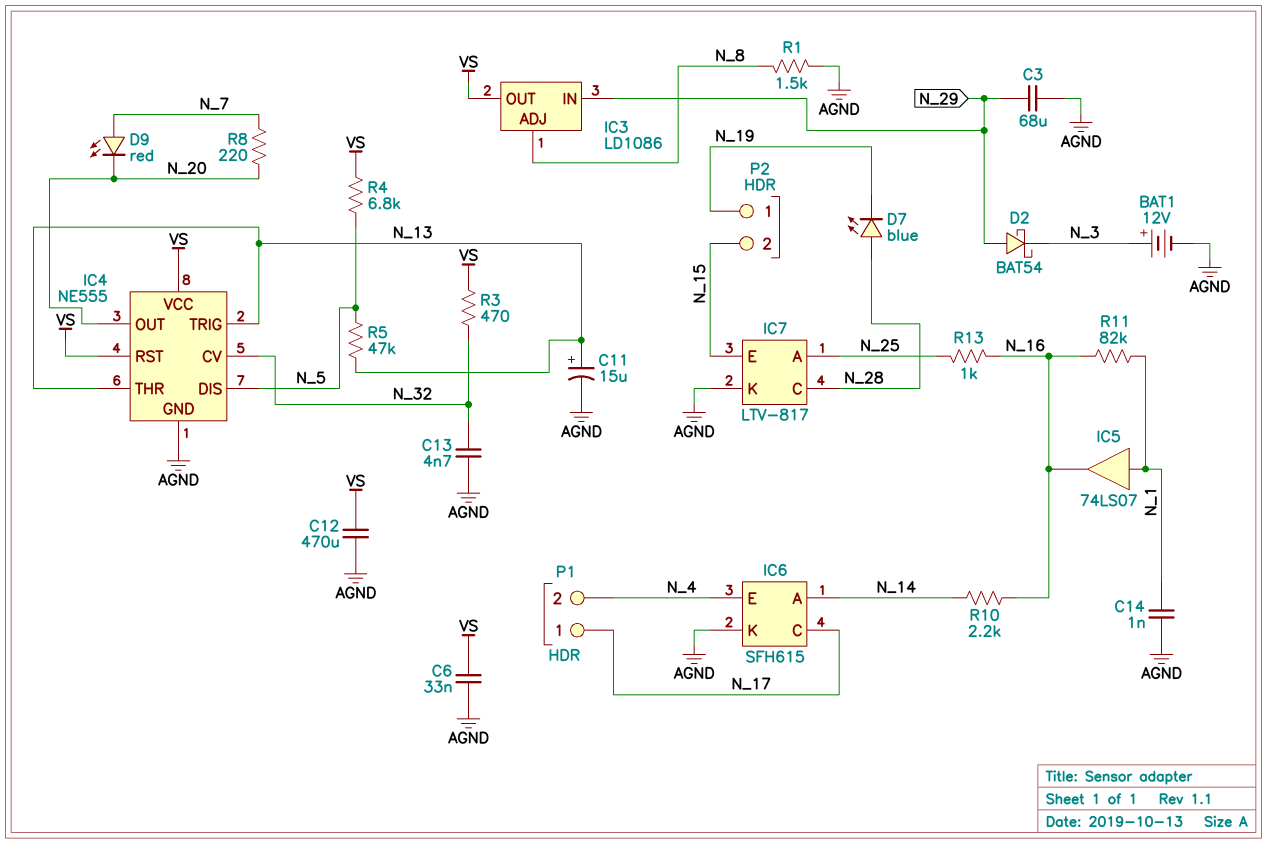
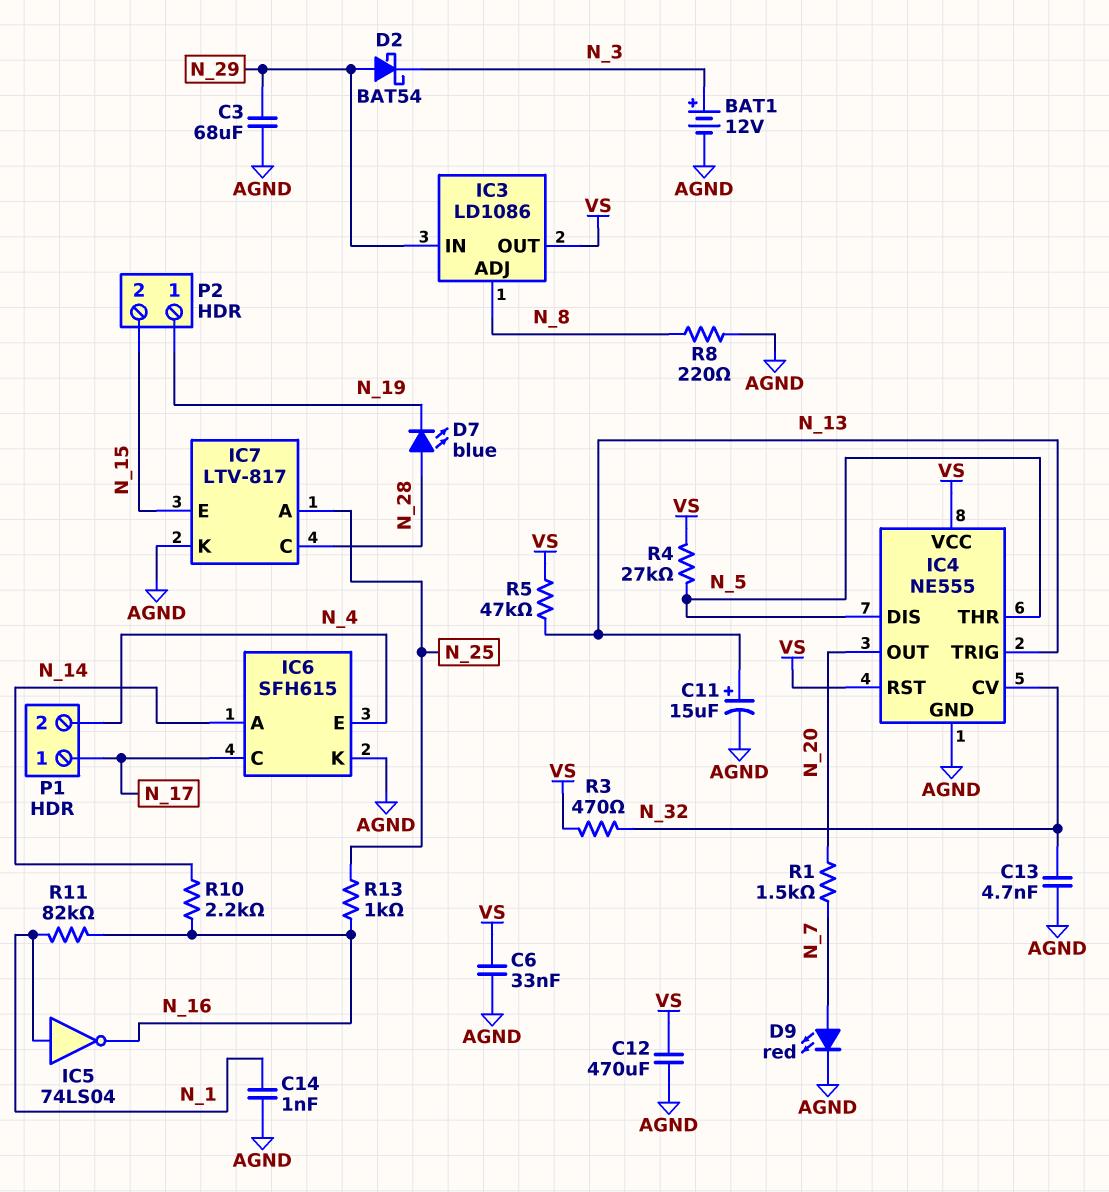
D9: LED red (A N_7, K N_20) -> LED red (A N_7, K AGND)
IC4 pin THR: N_13 -> N_5
IC5: buffer 74LS07 (in N_1, out N_16) -> NOT 74LS04 (in N_1, out N_16)
R1: 1.5k (AGND, N_8) -> 1.5k (N_7, N_20)
R4: 6.8k (N_5, VS) -> 27k (N_5, VS)
R5: 47k (N_5, N_13) -> 47k (N_13, VS)
R8: 220 (N_7, N_20) -> 220 (AGND, N_8)

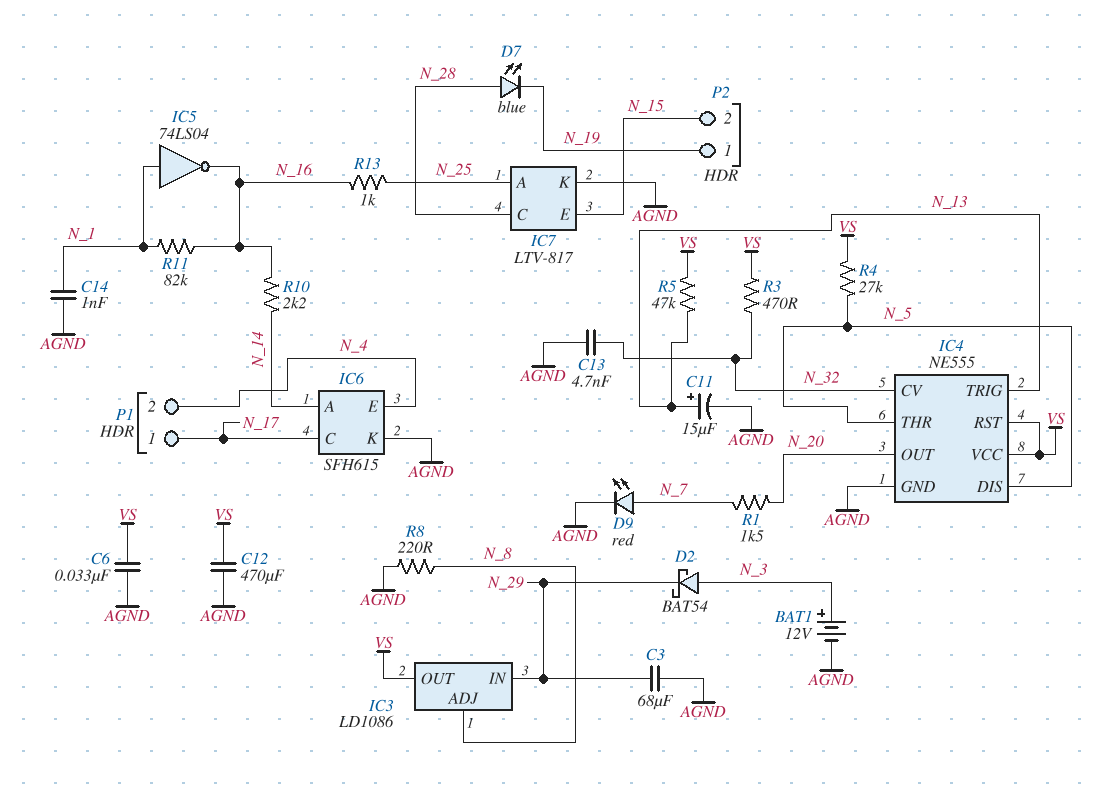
D2: schottky BAT54 (A N_29, K N_3) -> schottky BAT54 (A N_3, K N_29)

